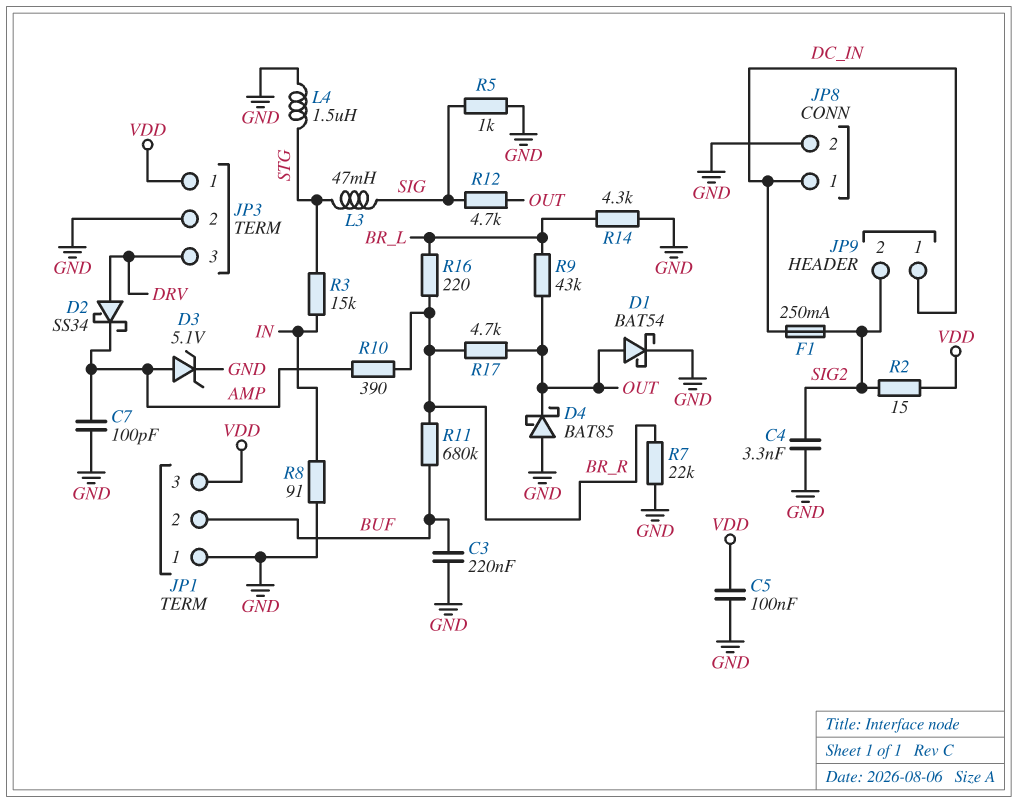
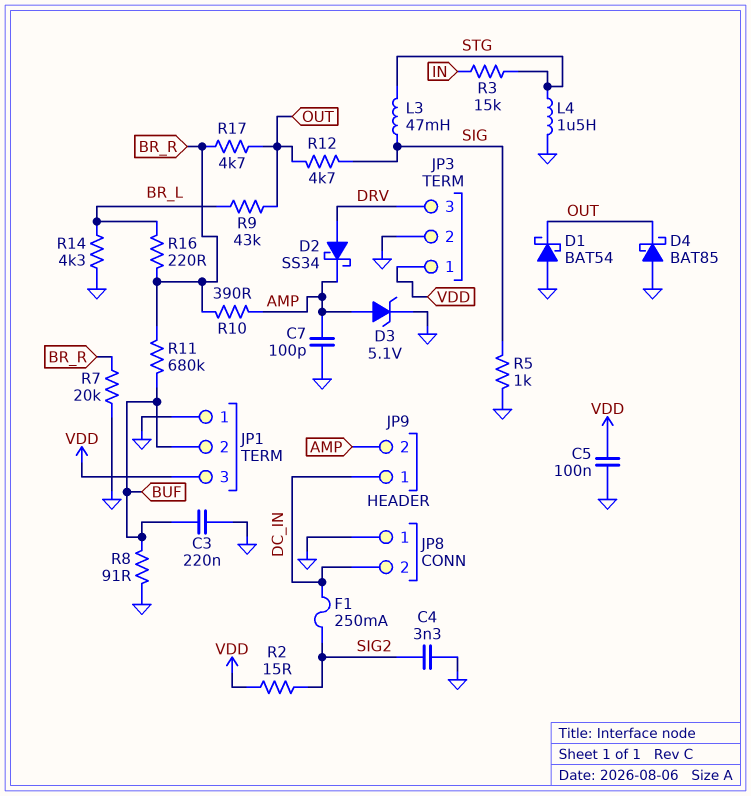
D1: schottky BAT54 (A OUT, K GND) -> schottky BAT54 (A GND, K OUT)
JP8 pin 1: DC_IN -> GND
JP8 pin 2: GND -> DC_IN
JP9 pin 2: SIG2 -> AMP
R7: 22k (BR_R, GND) -> 20k (BR_R, GND)
R8: 91 (GND, IN) -> 91 (BUF, GND)

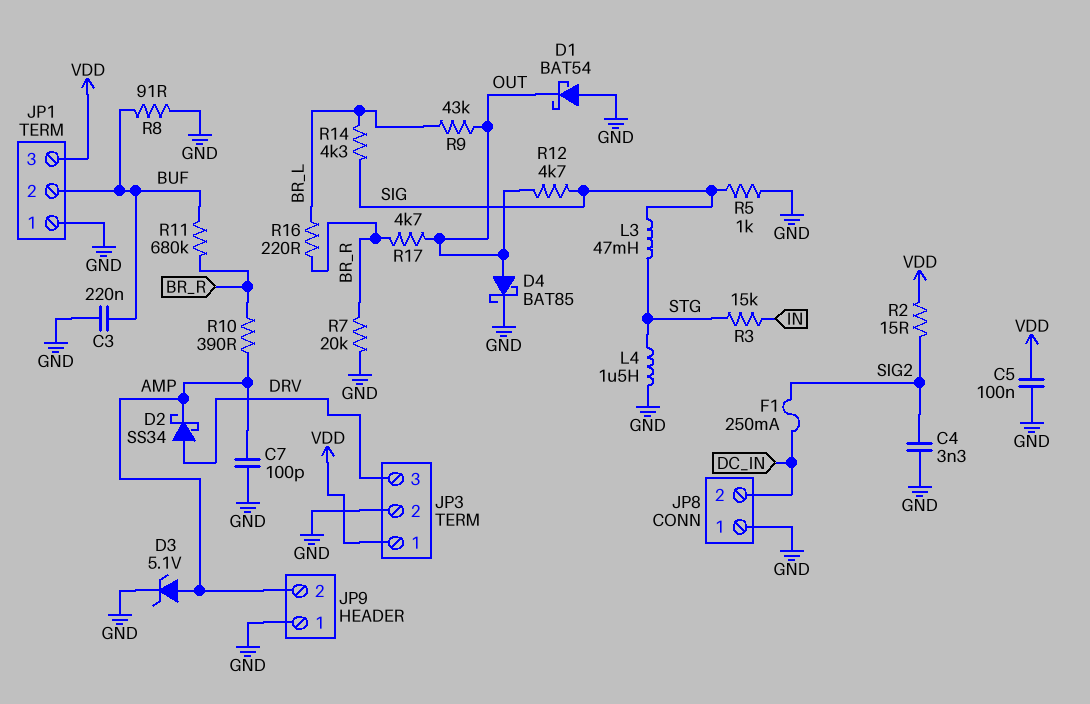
D4: schottky BAT85 (A GND, K OUT) -> schottky BAT85 (A OUT, K GND)
JP9 pin 1: DC_IN -> GND
R14: 4.3k (BR_L, GND) -> 4.3k (BR_L, SIG)

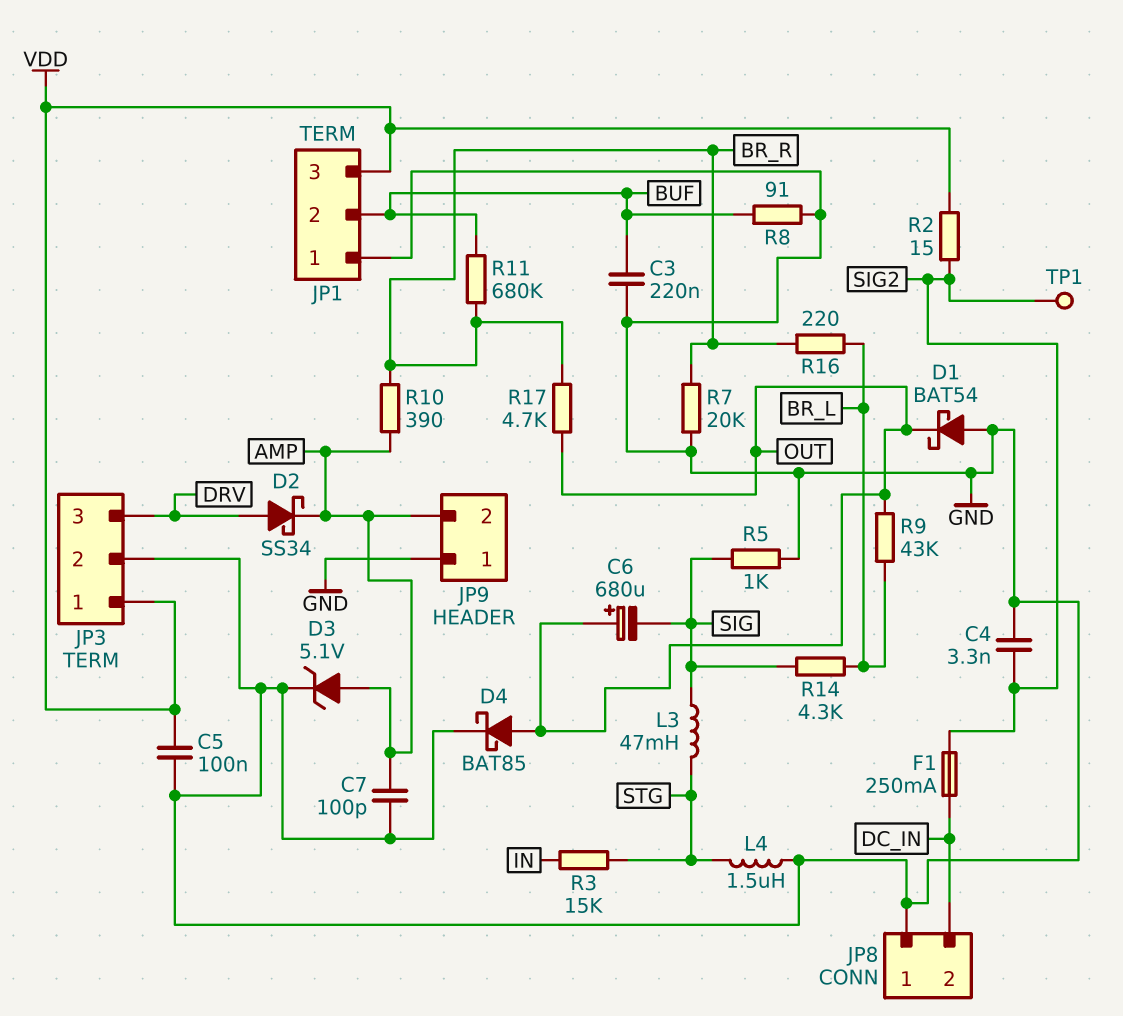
C6: none -> 680uF (plus OUT, minus SIG)
R12: 4.7k (OUT, SIG) -> none
TP1: none -> test point (SIG2)

